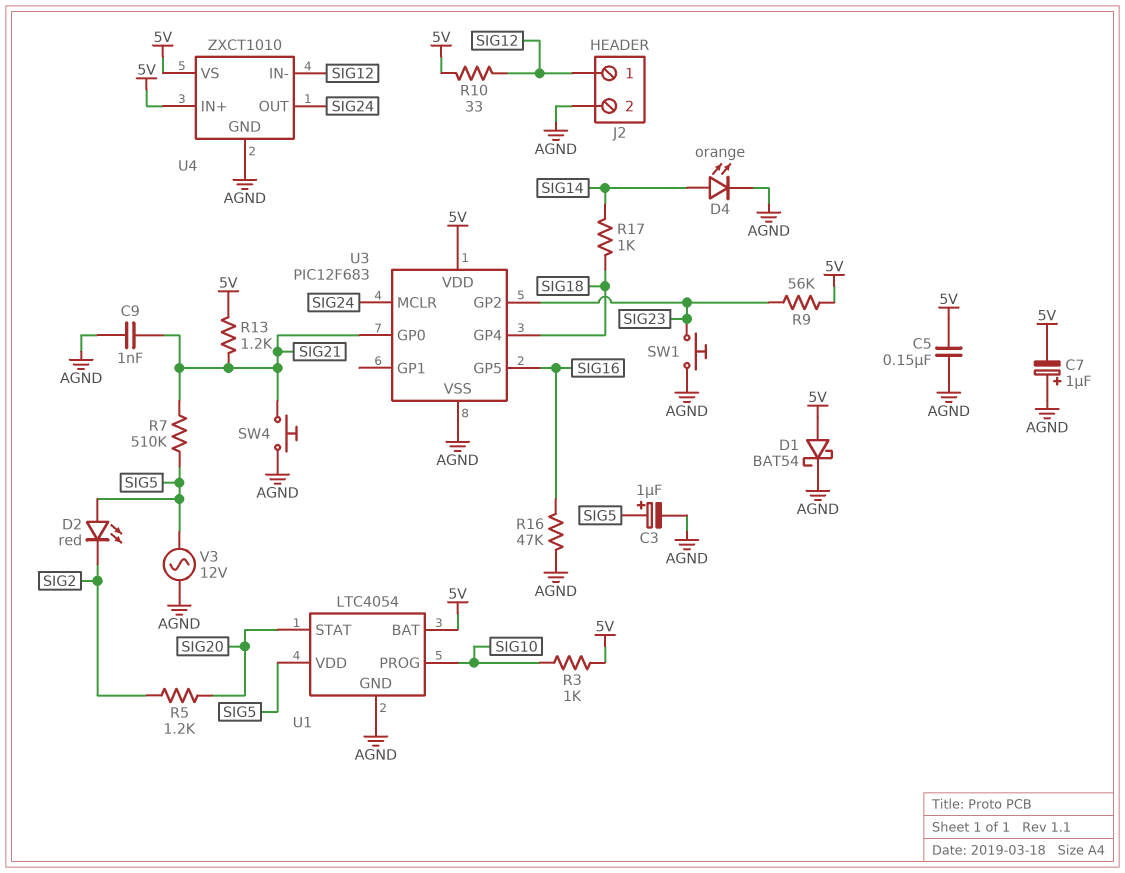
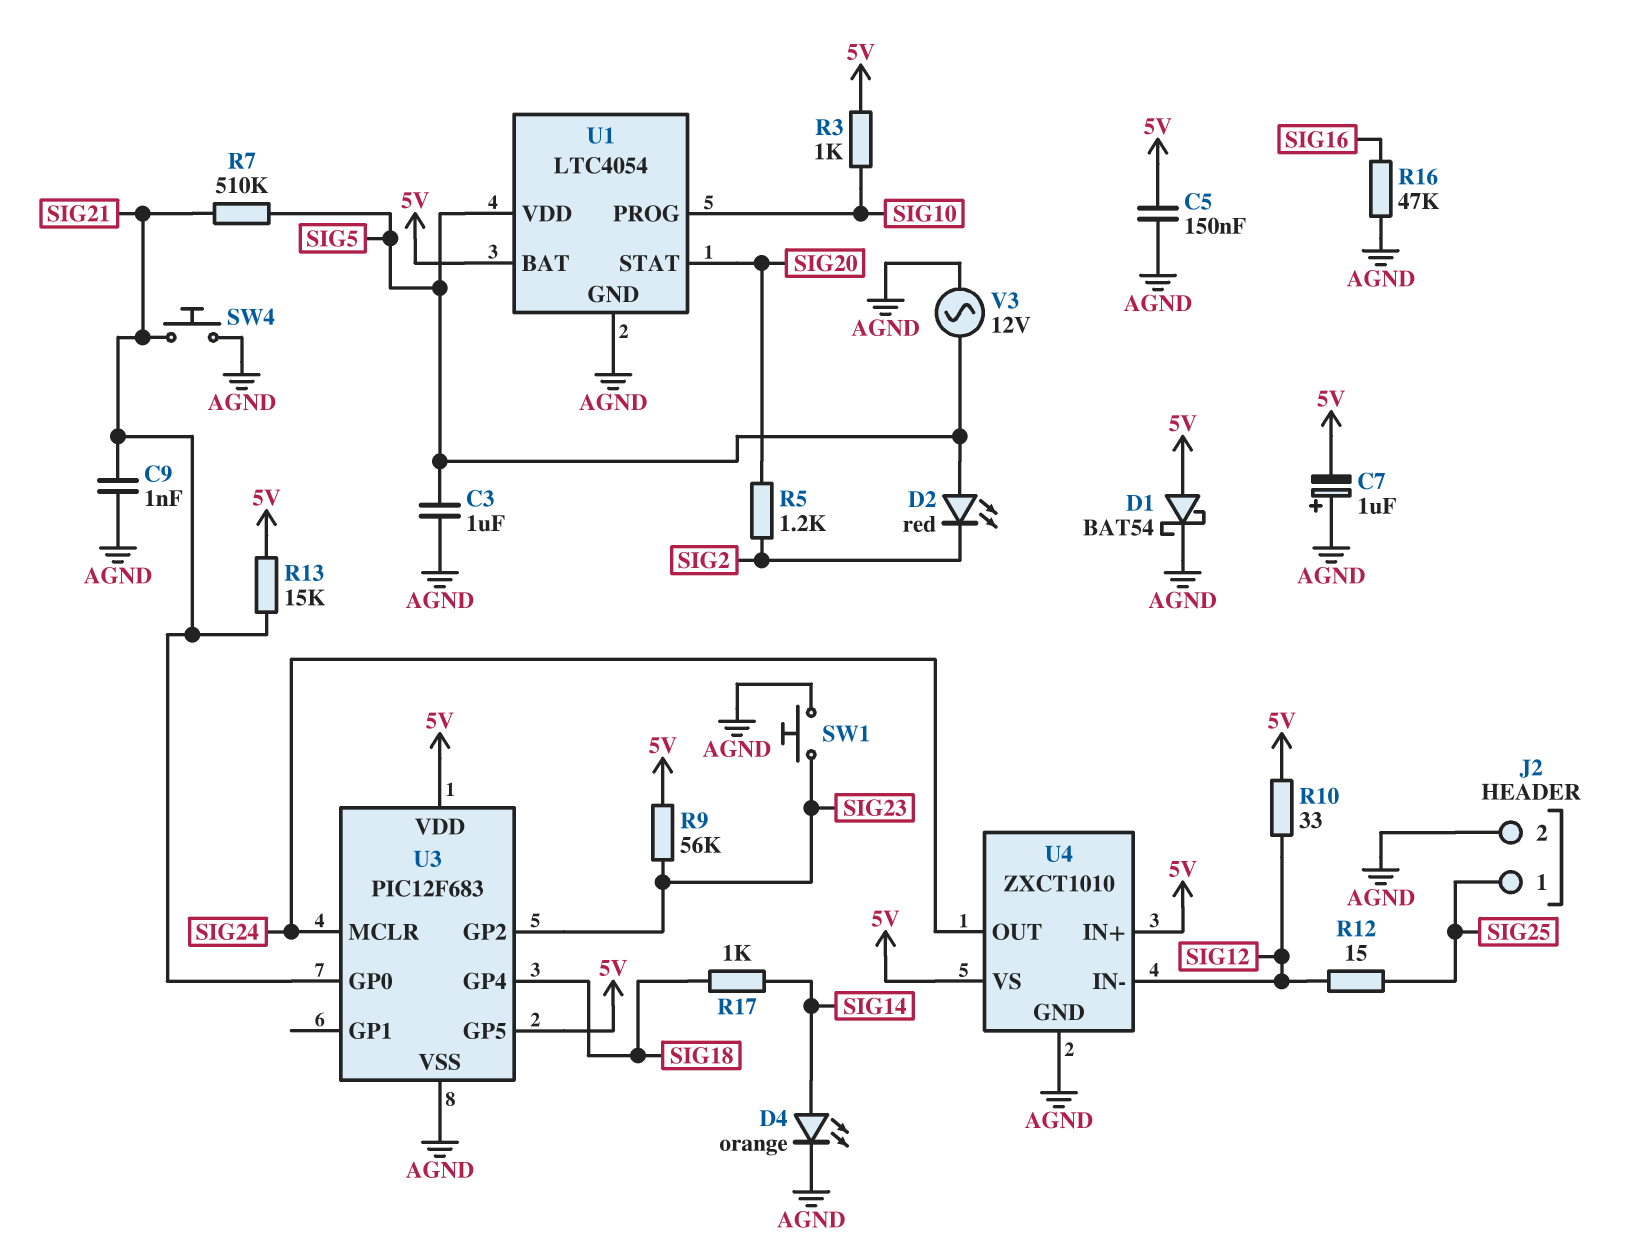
C3: 1uF (plus SIG5, minus AGND) -> 1uF (AGND, SIG5)
J2 pin 1: SIG12 -> SIG25
R12: none -> 15 (SIG12, SIG25)
R13: 1.2k (5V, SIG21) -> 15k (5V, SIG21)
U3 pin GP5: SIG16 -> 5V

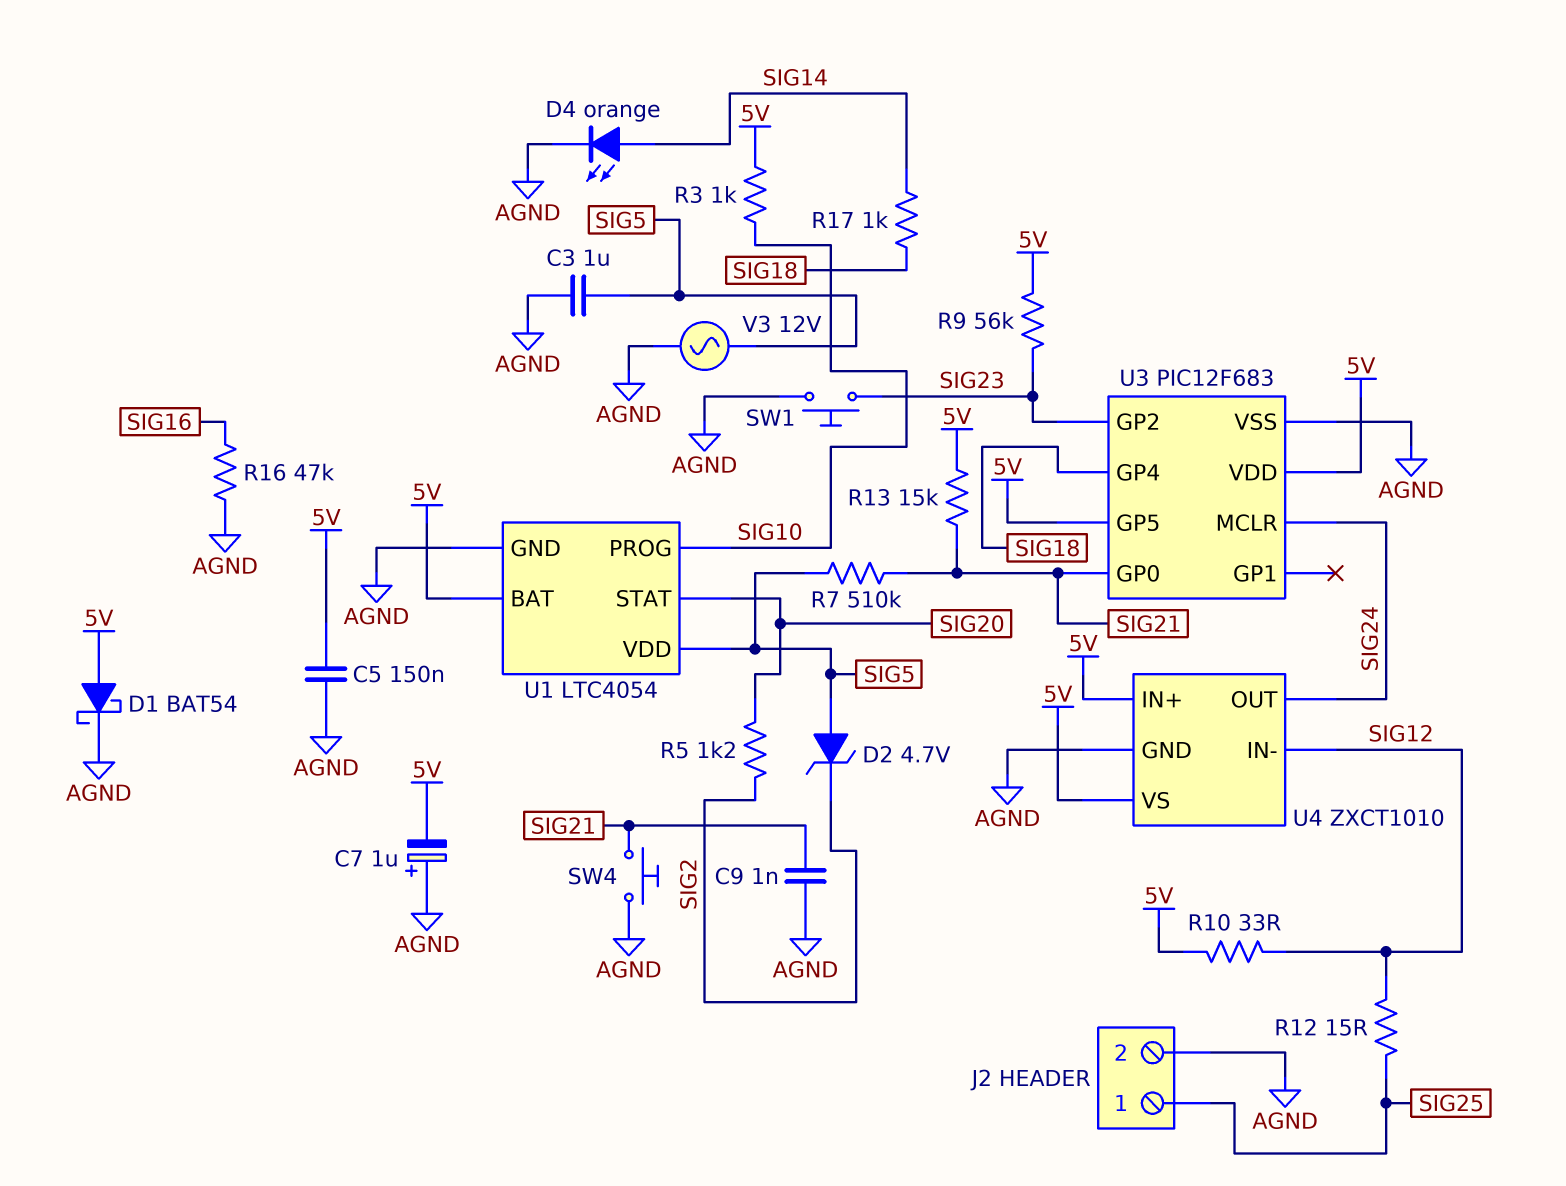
D2: LED red (A SIG5, K SIG2) -> zener 4.7V (A SIG5, K SIG2)

